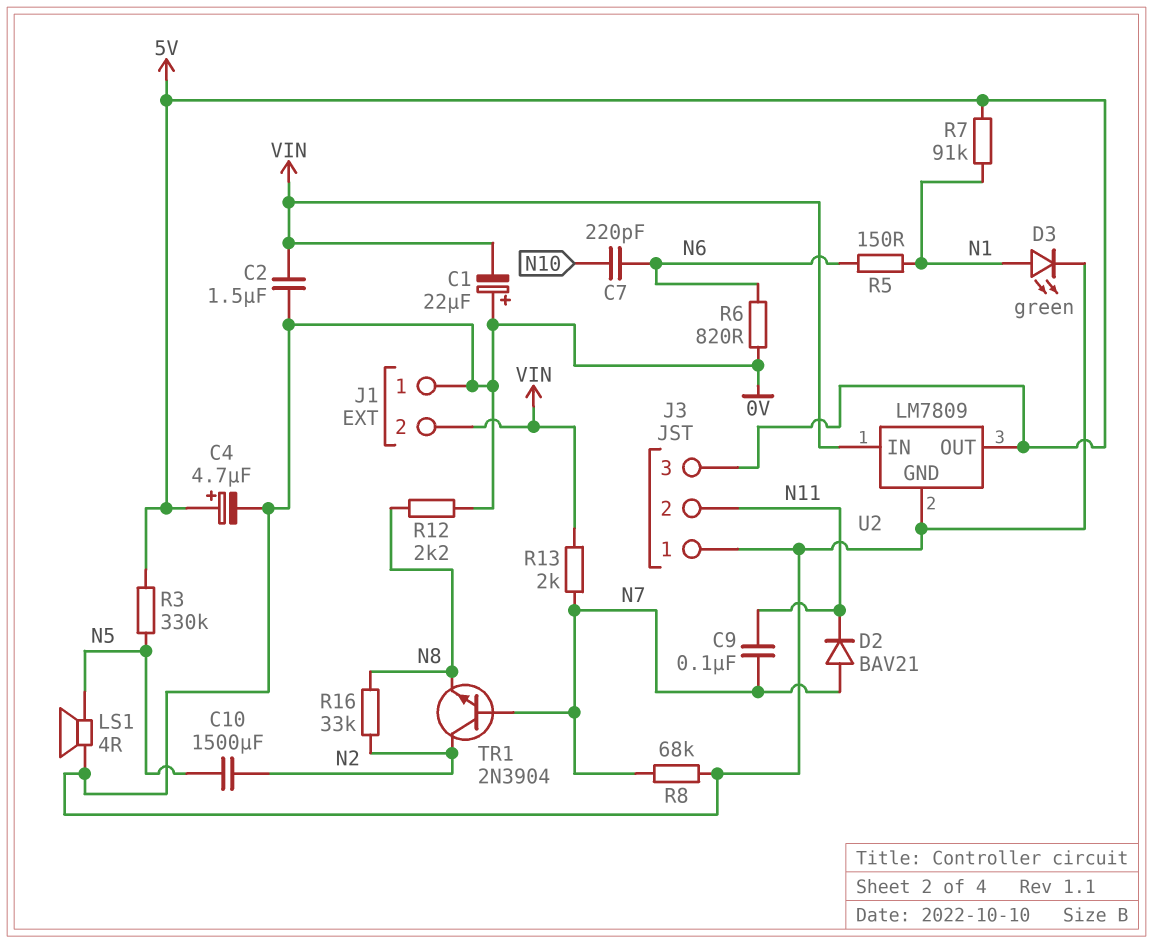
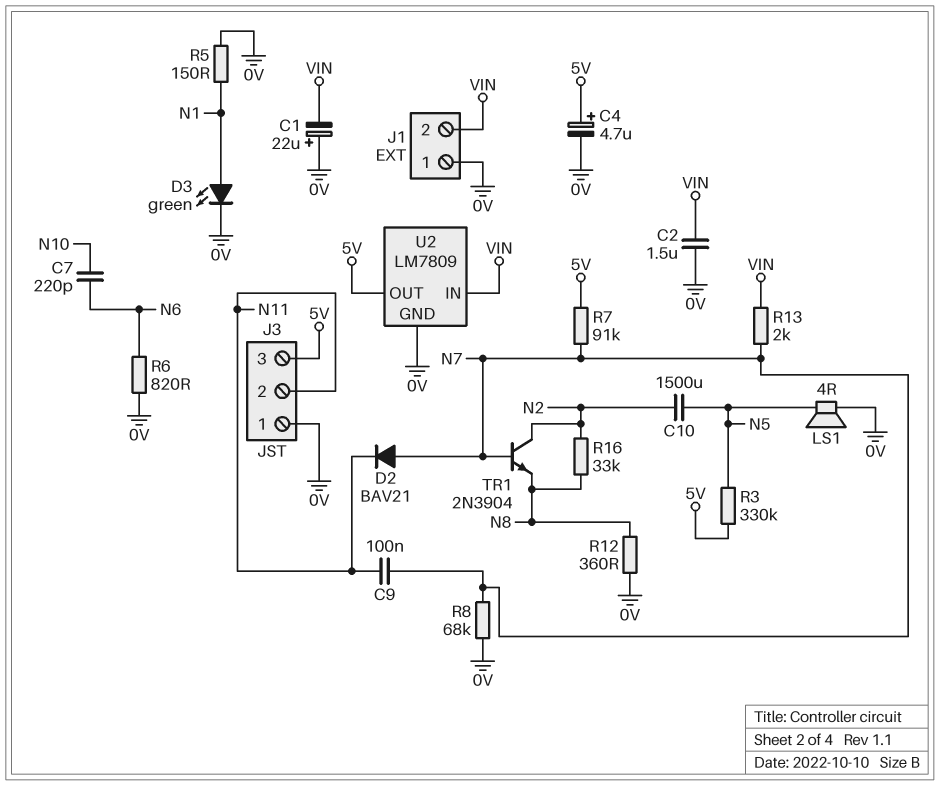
R5: 150 (N1, N6) -> 150 (0V, N1)
R7: 91k (5V, N1) -> 91k (5V, N7)
R12: 2.2k (0V, N8) -> 360 (0V, N8)

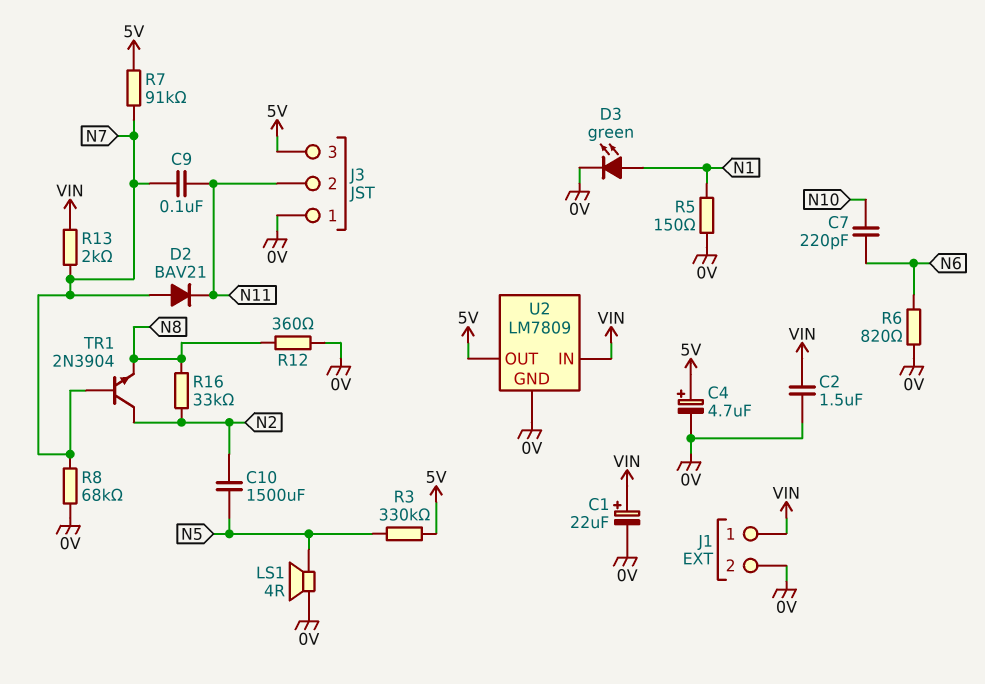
C1: 22uF (plus 0V, minus VIN) -> 22uF (plus VIN, minus 0V)
J1 pin 1: 0V -> VIN
J1 pin 2: VIN -> 0V

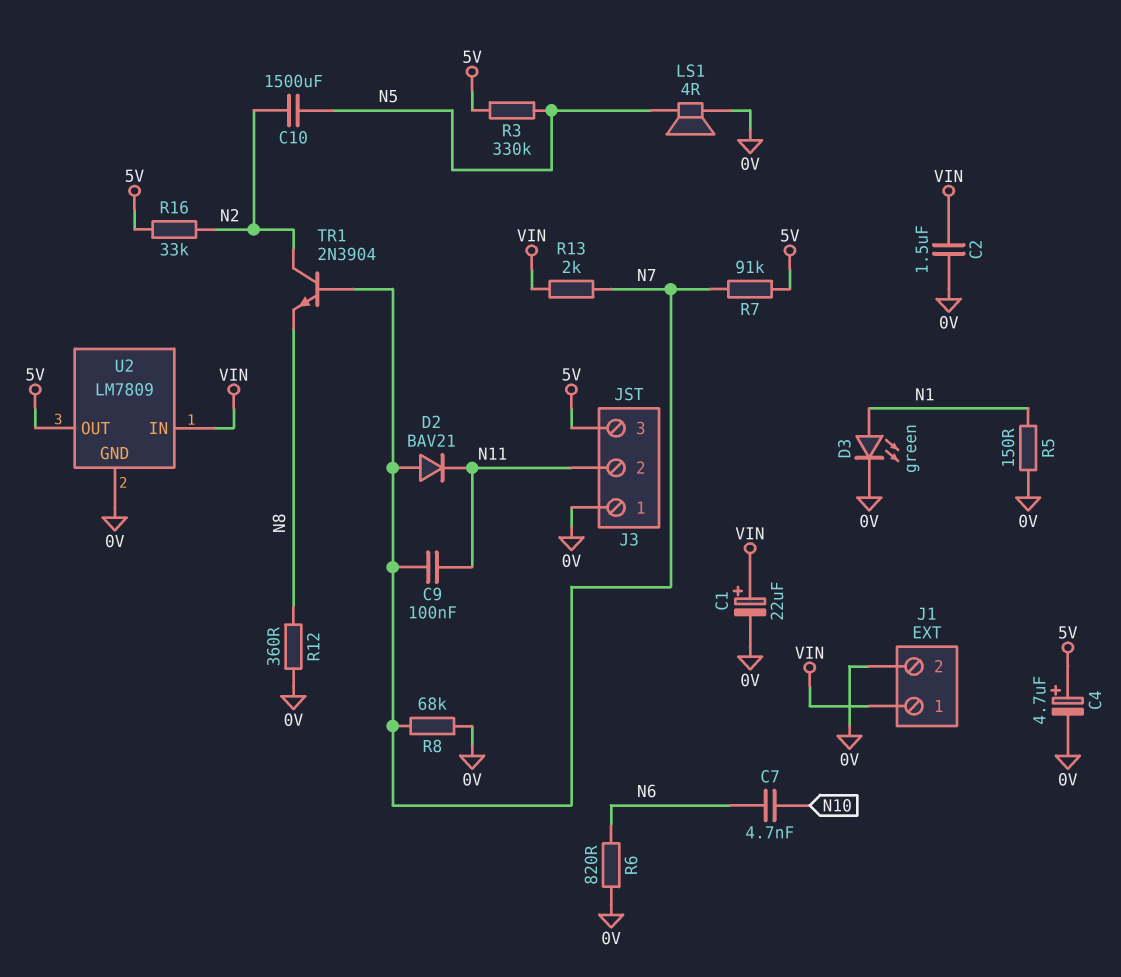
C7: 220pF (N6, N10) -> 4.7nF (N6, N10)
R16: 33k (N2, N8) -> 33k (5V, N2)

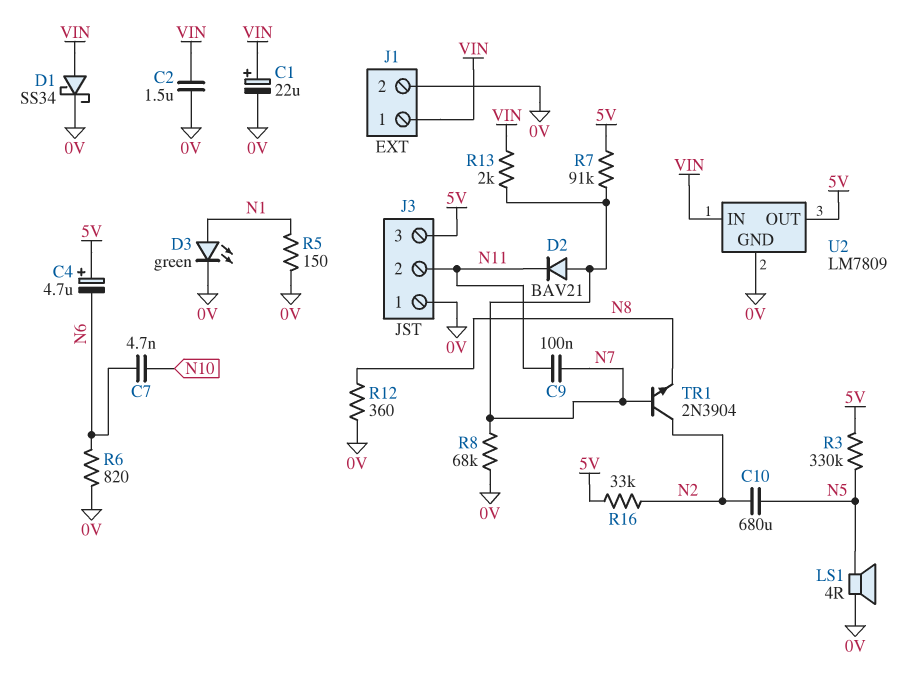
C4: 4.7uF (plus 5V, minus 0V) -> 4.7uF (plus 5V, minus N6)
C10: 1500uF (N2, N5) -> 680uF (N2, N5)
D1: none -> schottky SS34 (A VIN, K 0V)

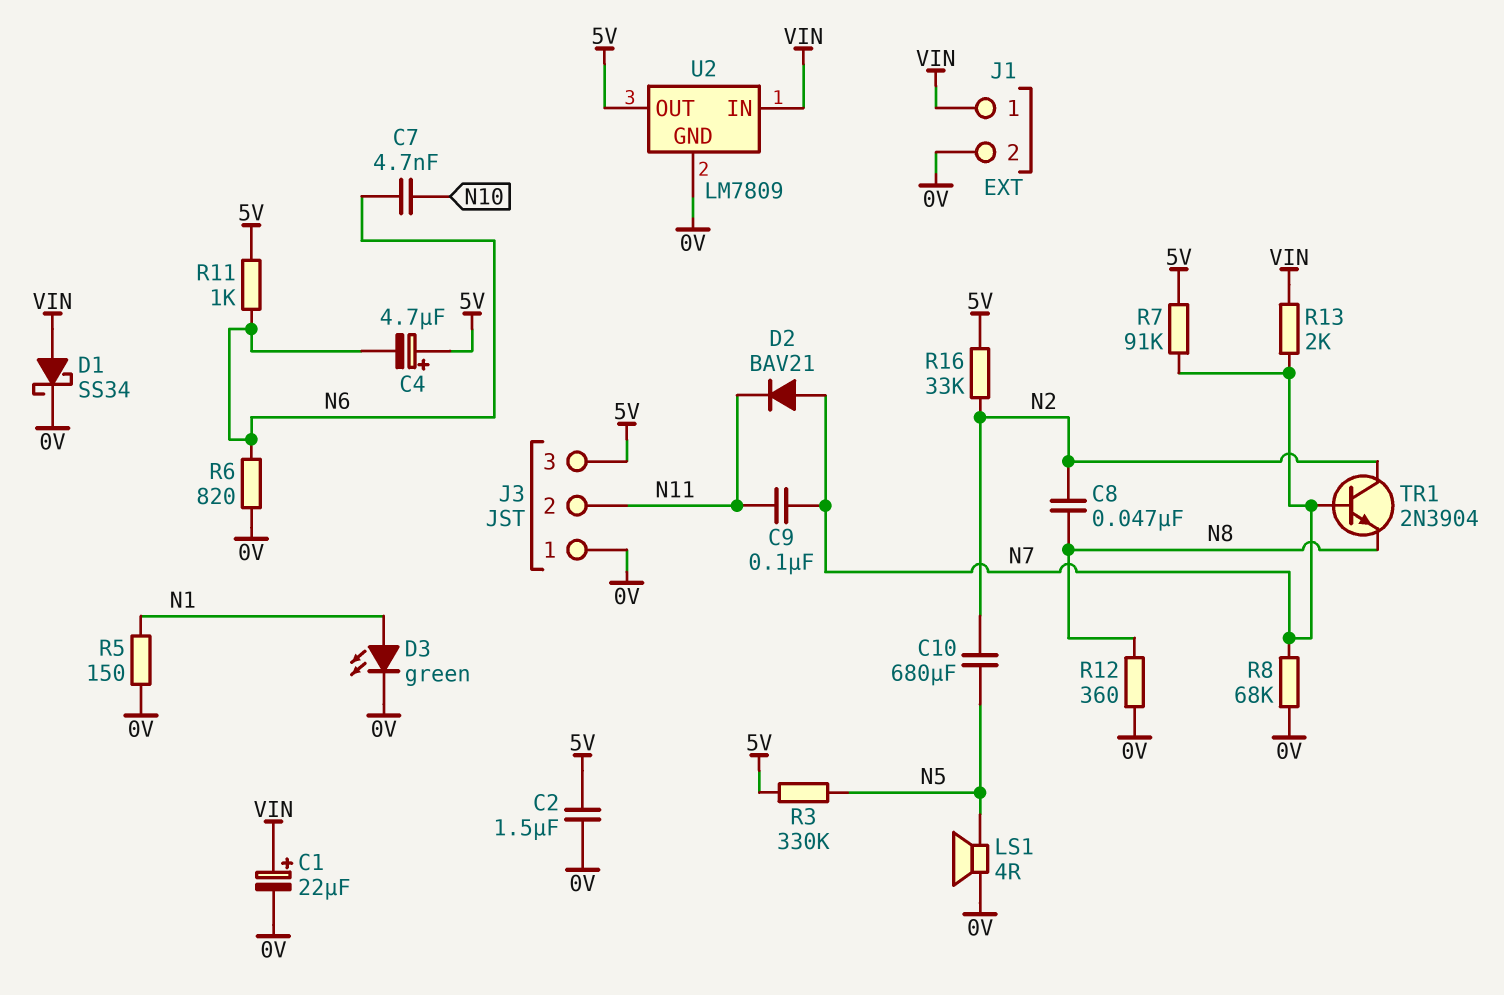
C2: 1.5uF (0V, VIN) -> 1.5uF (0V, 5V)
C8: none -> 47nF (N2, N8)
R11: none -> 1k (5V, N6)

